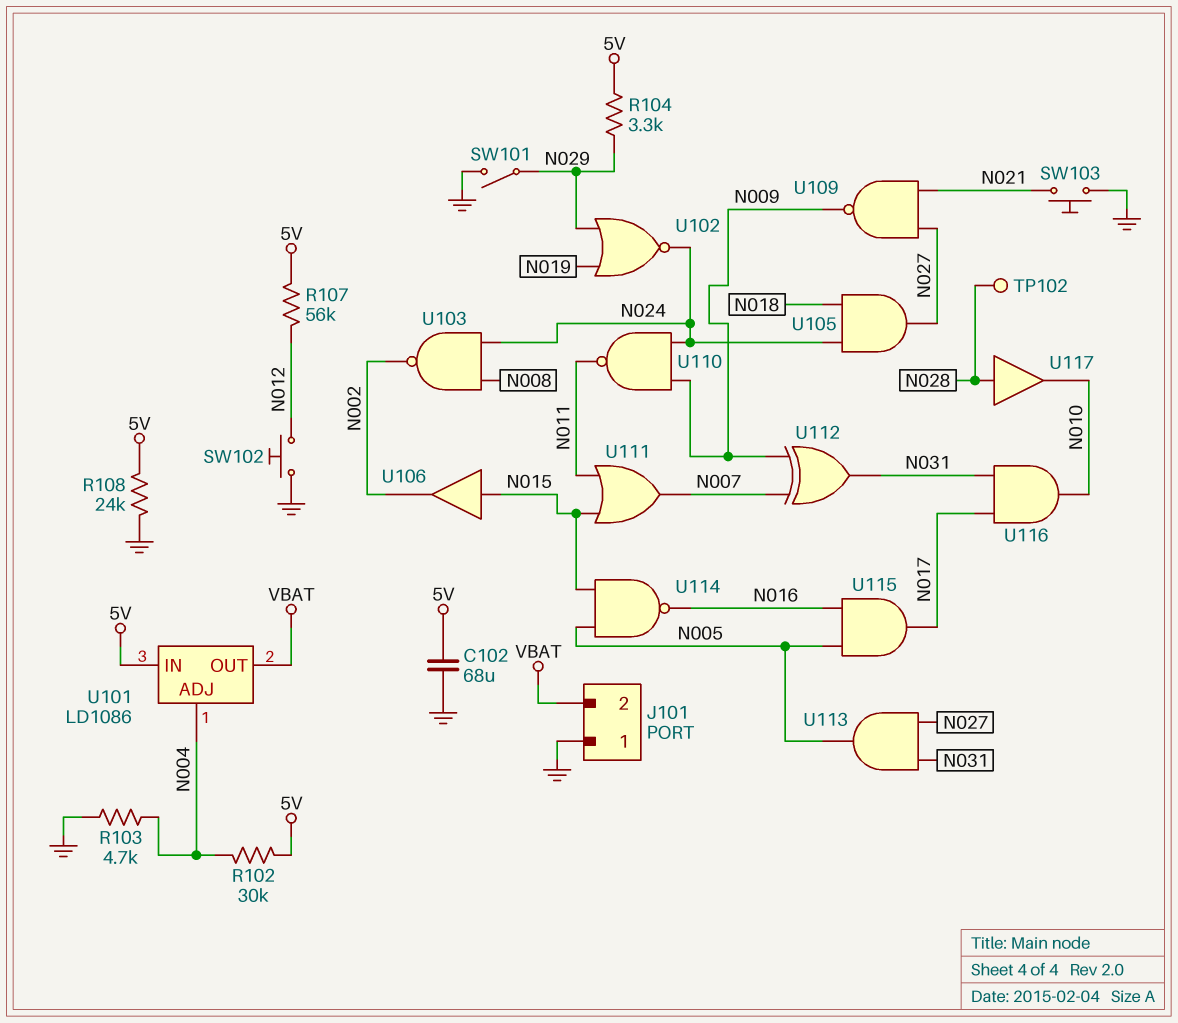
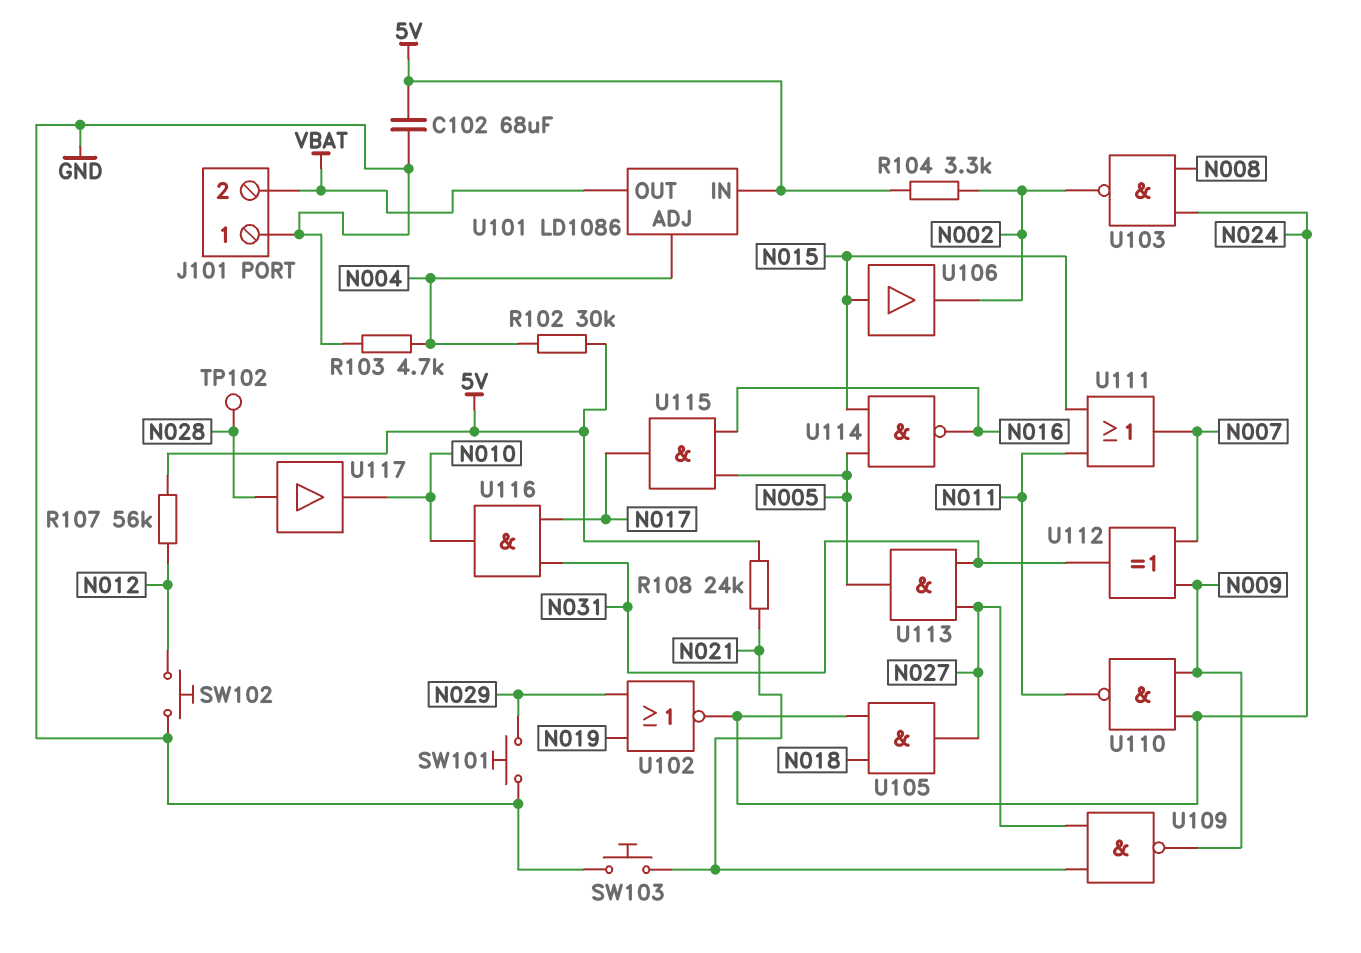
R104: 3.3k (5V, N029) -> 3.3k (5V, N002)
R108: 24k (5V, GND) -> 24k (5V, N021)
SW101: switch (GND, N029) -> button (GND, N029)

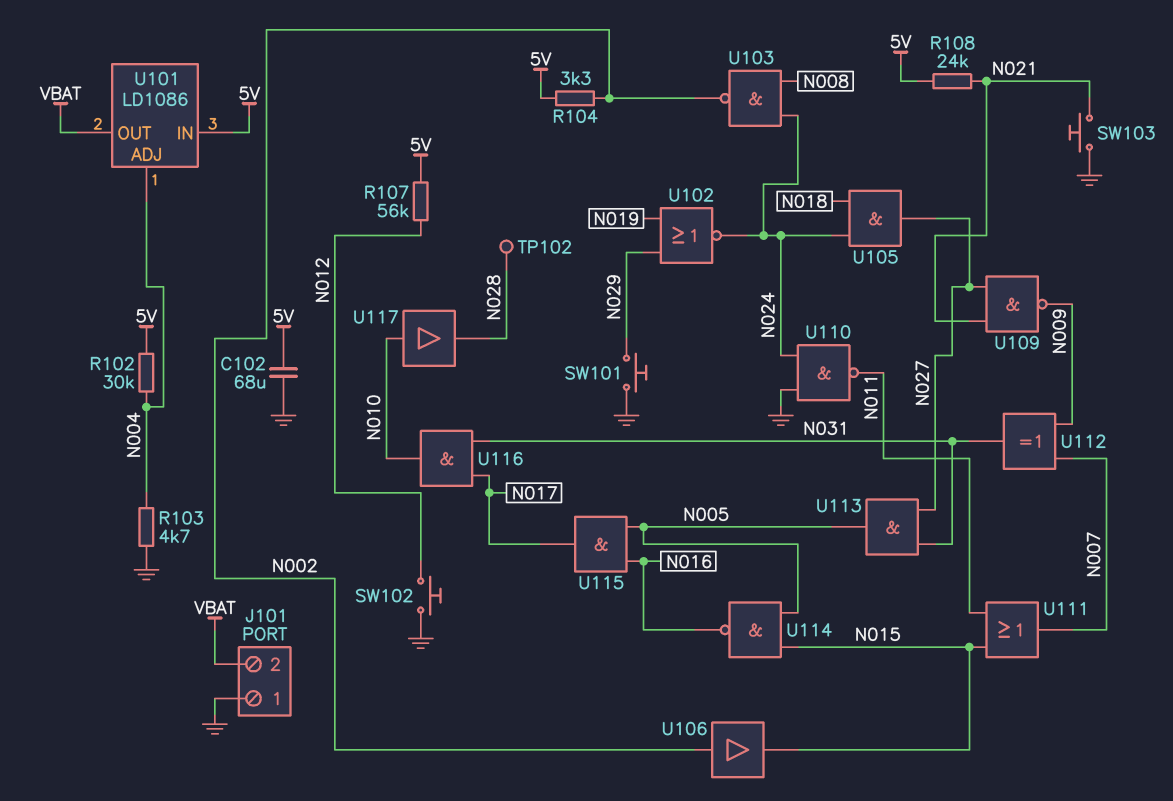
U106: buffer (in N015, out N002) -> buffer (in N002, out N015)
U110: NAND (in N009, in N024, out N011) -> NAND (in GND, in N024, out N011)
U117: buffer (in N028, out N010) -> buffer (in N010, out N028)

